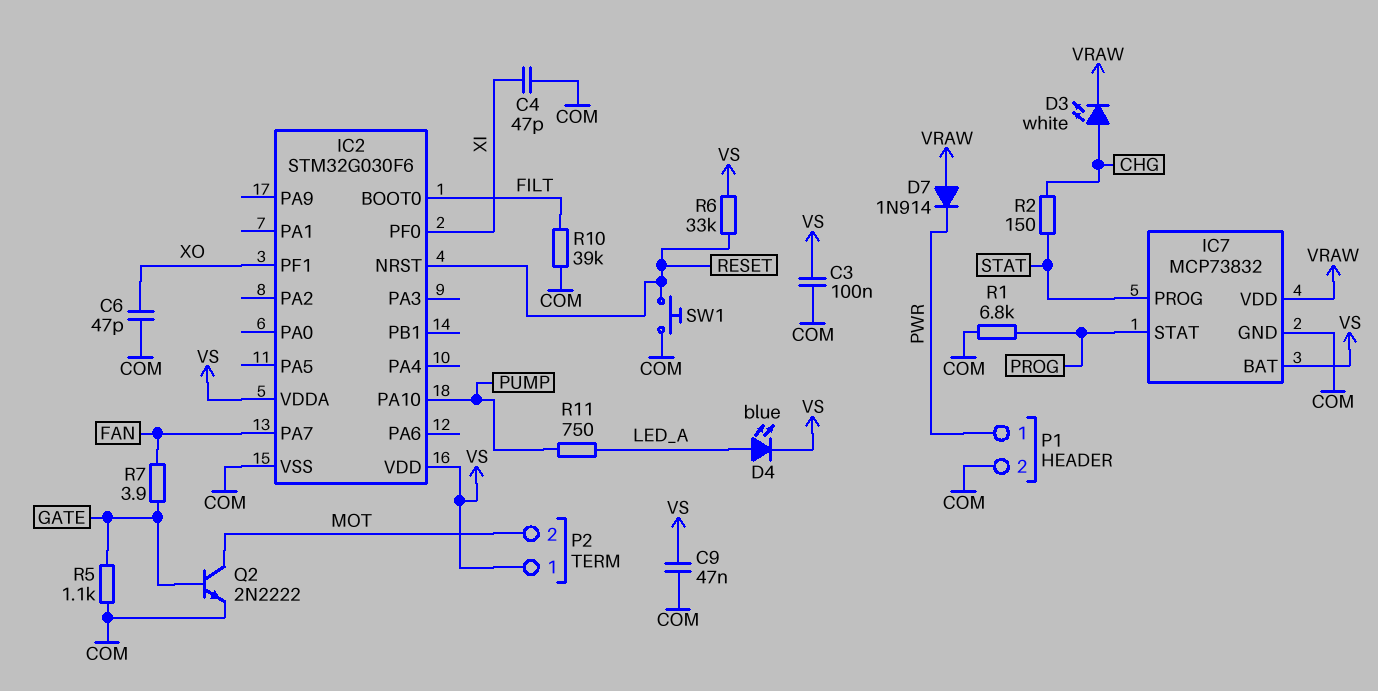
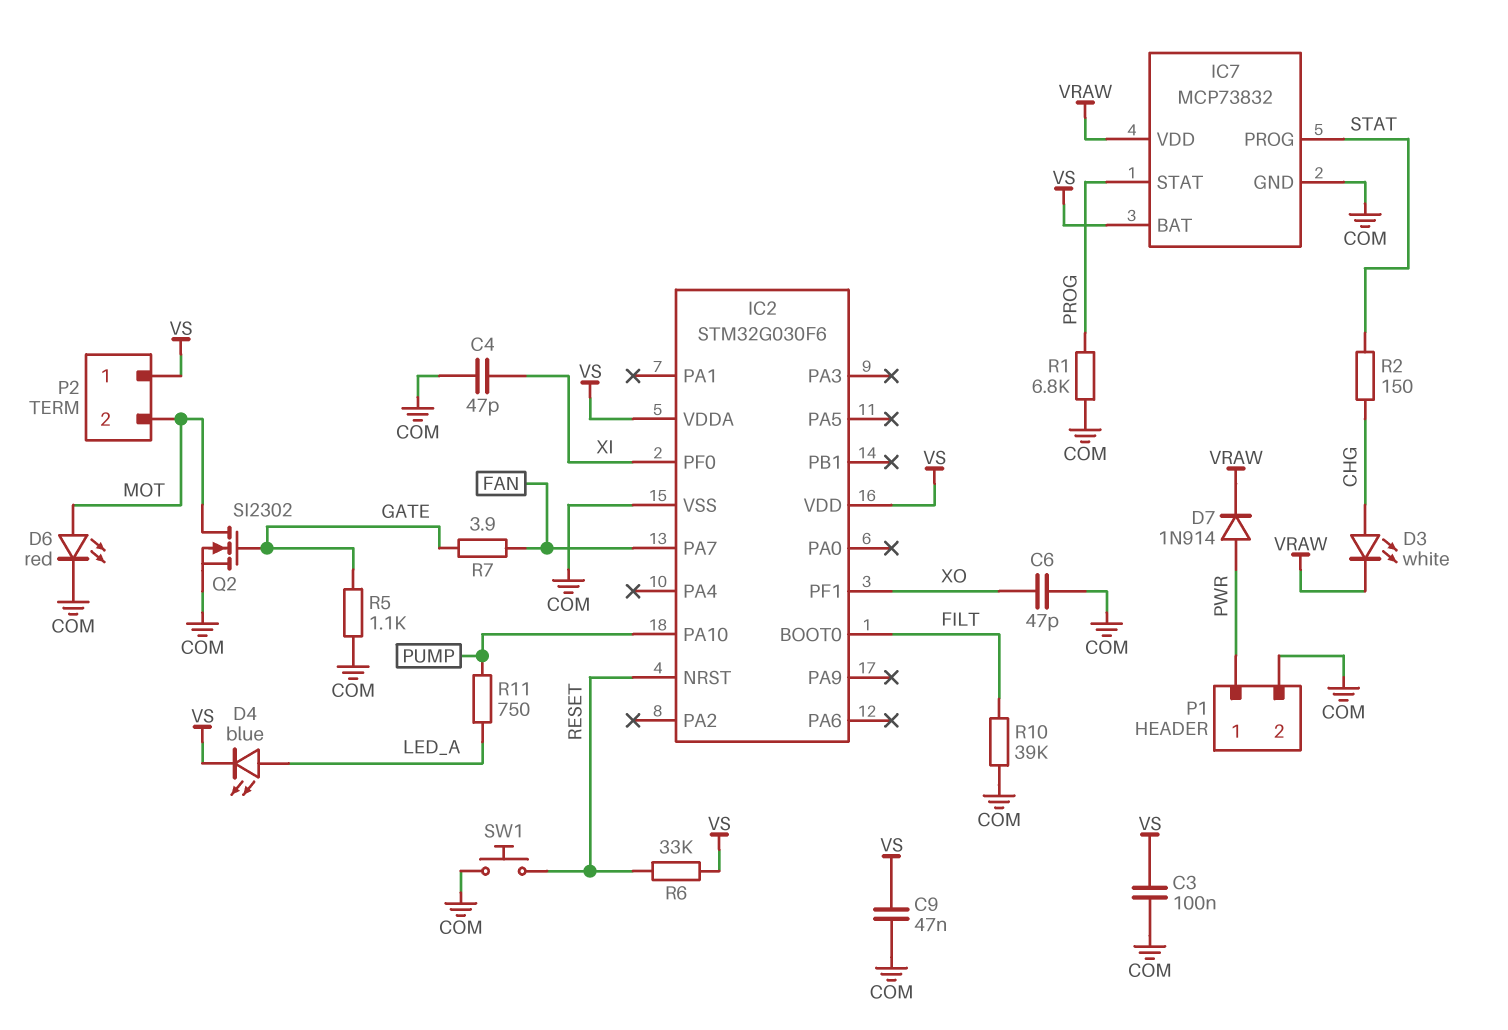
D6: none -> LED red (A MOT, K COM)
D7: diode 1N914 (A VRAW, K PWR) -> diode 1N914 (A PWR, K VRAW)
Q2: NPN 2N2222 (B GATE, C MOT, E COM) -> NMOS SI2302 (G GATE, D MOT, S COM)

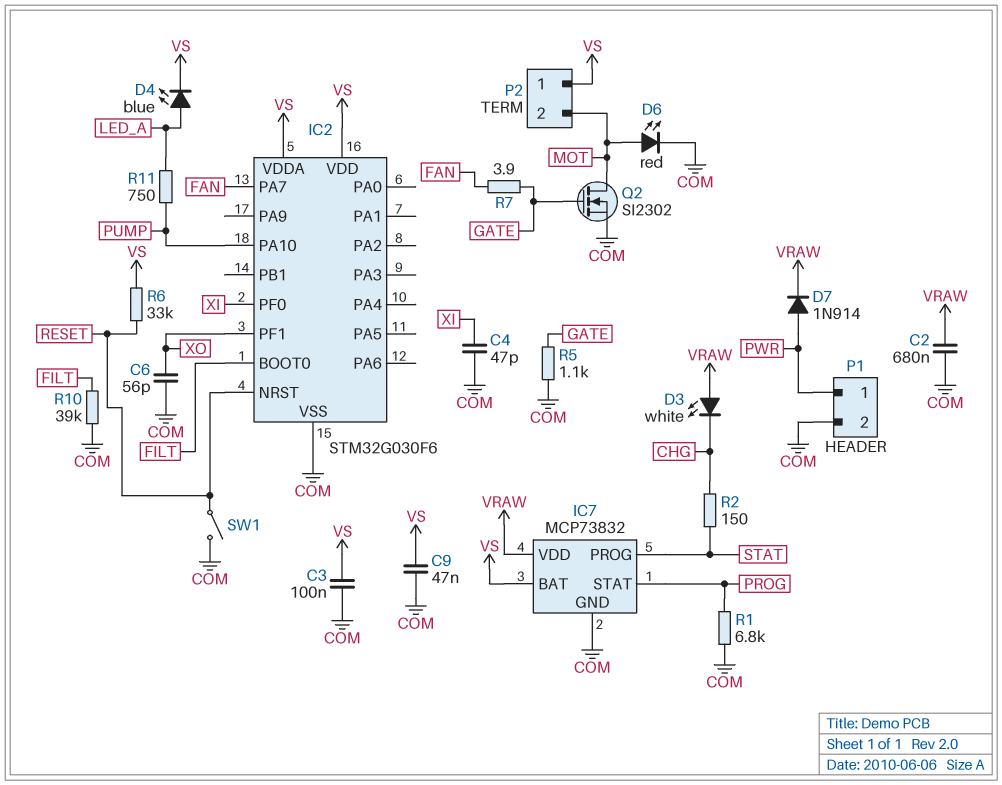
C2: none -> 680nF (COM, VRAW)
C6: 47pF (COM, XO) -> 56pF (COM, XO)
D3: LED white (A CHG, K VRAW) -> LED white (A VRAW, K CHG)
SW1: button (COM, RESET) -> switch (COM, RESET)

